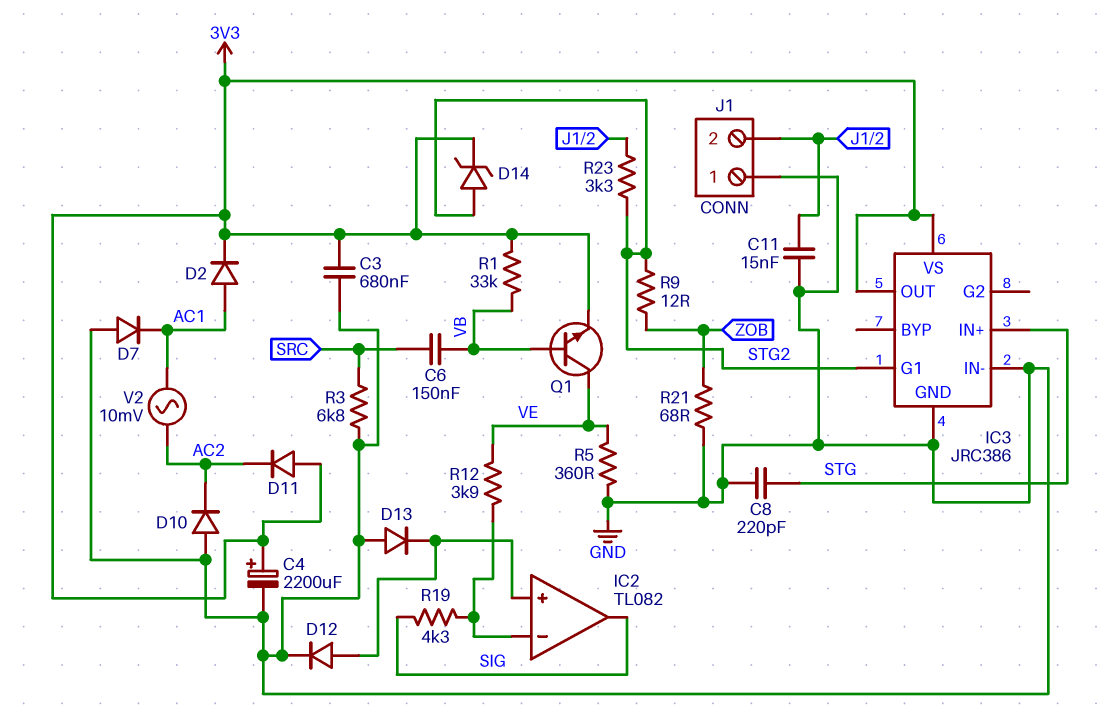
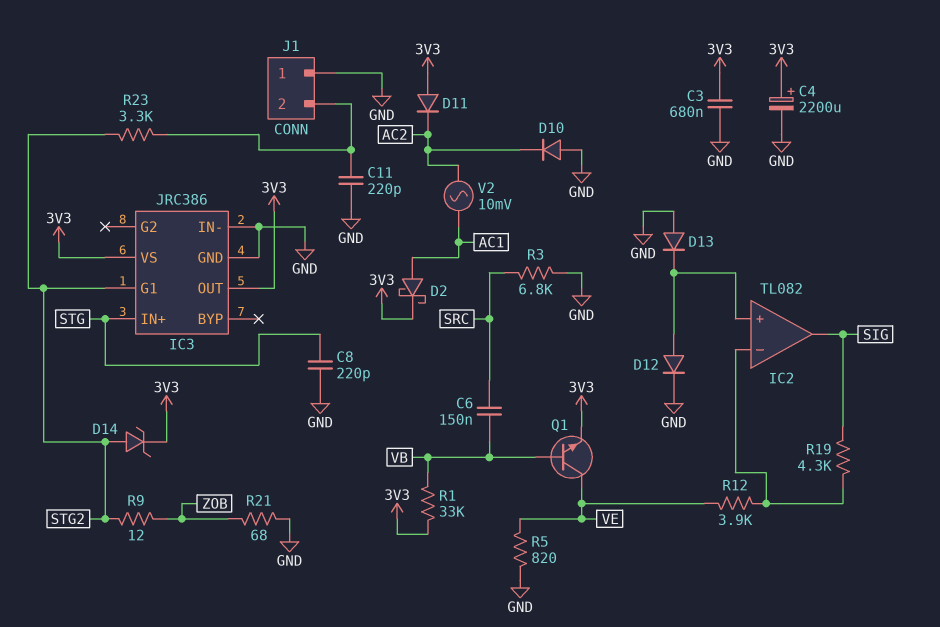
C11: 15nF (GND, J1/2) -> 220pF (GND, J1/2)
D2: diode (A AC1, K 3V3) -> schottky (A AC1, K 3V3)
D7: diode (A GND, K AC1) -> none
R5: 360 (GND, VE) -> 820 (GND, VE)

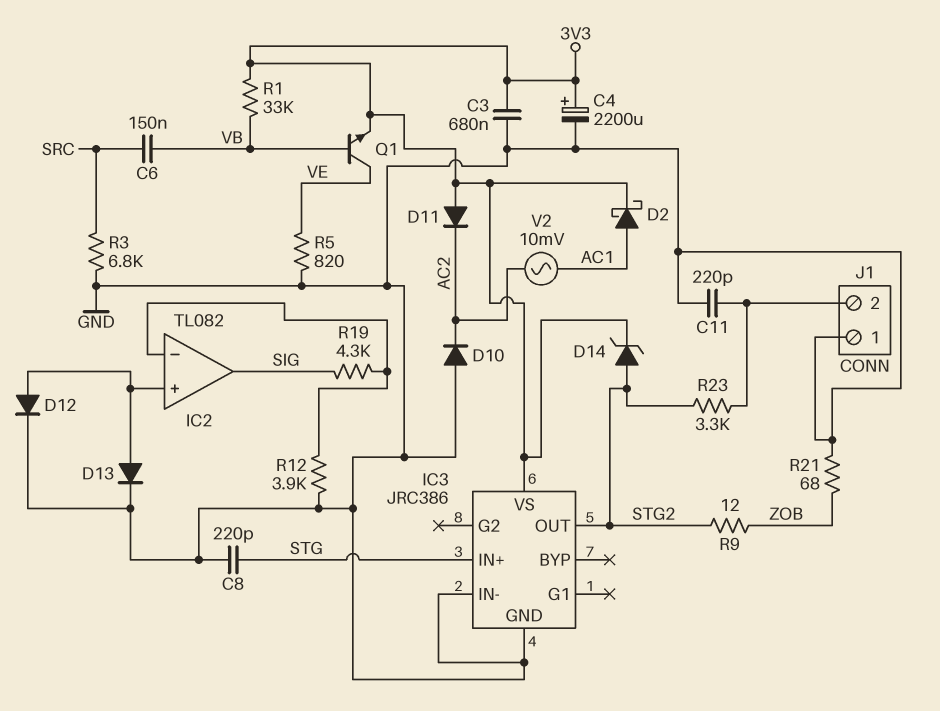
D13: diode (A GND, K IC2/in+) -> diode (A IC2/in+, K GND)
IC3 pin G1: STG2 -> none
IC3 pin OUT: 3V3 -> STG2
R12: 3.9k (IC2/in-, VE) -> 3.9k (GND, IC2/in-)

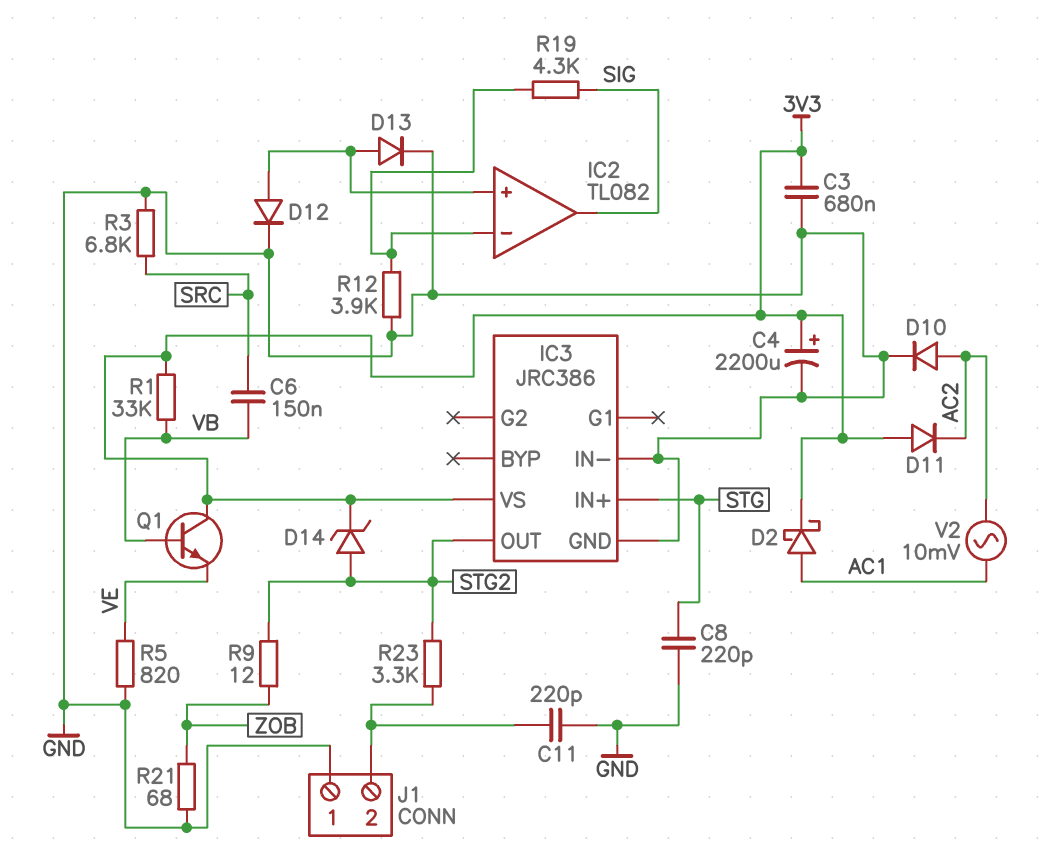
D10: diode (A GND, K AC2) -> diode (A AC2, K GND)
Q1: NPN (B VB, C VE, E 3V3) -> NPN (B VB, C 3V3, E VE)

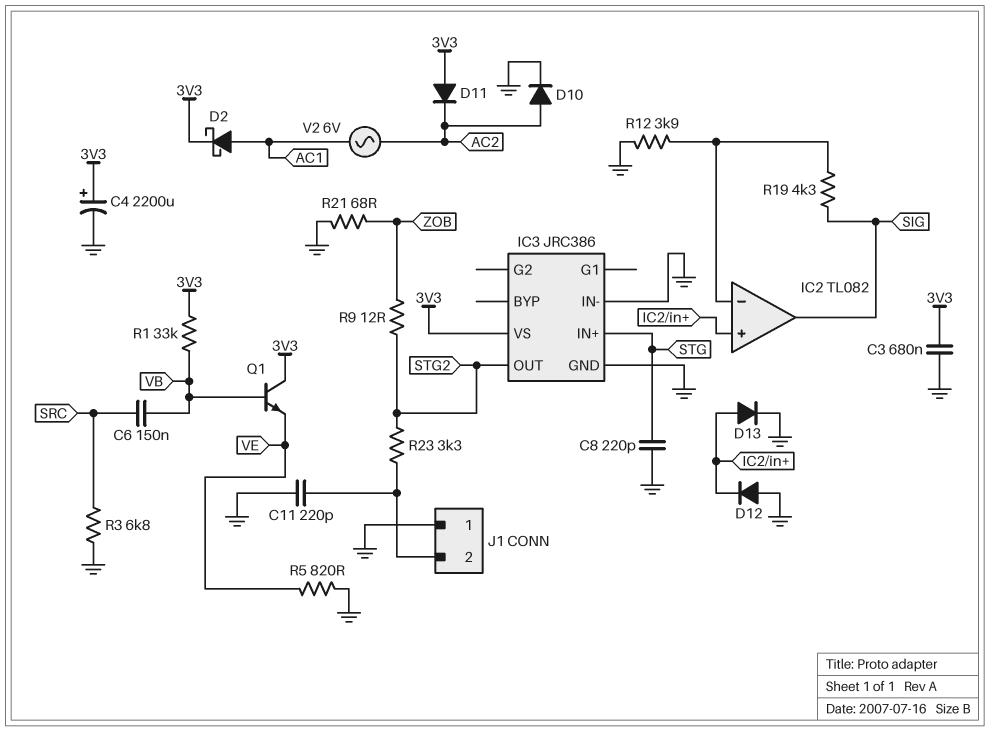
D12: diode (A IC2/in+, K GND) -> diode (A GND, K IC2/in+)
D14: zener (A STG2, K 3V3) -> none
V2: AC 10mV (AC1, AC2) -> AC 6V (AC1, AC2)

